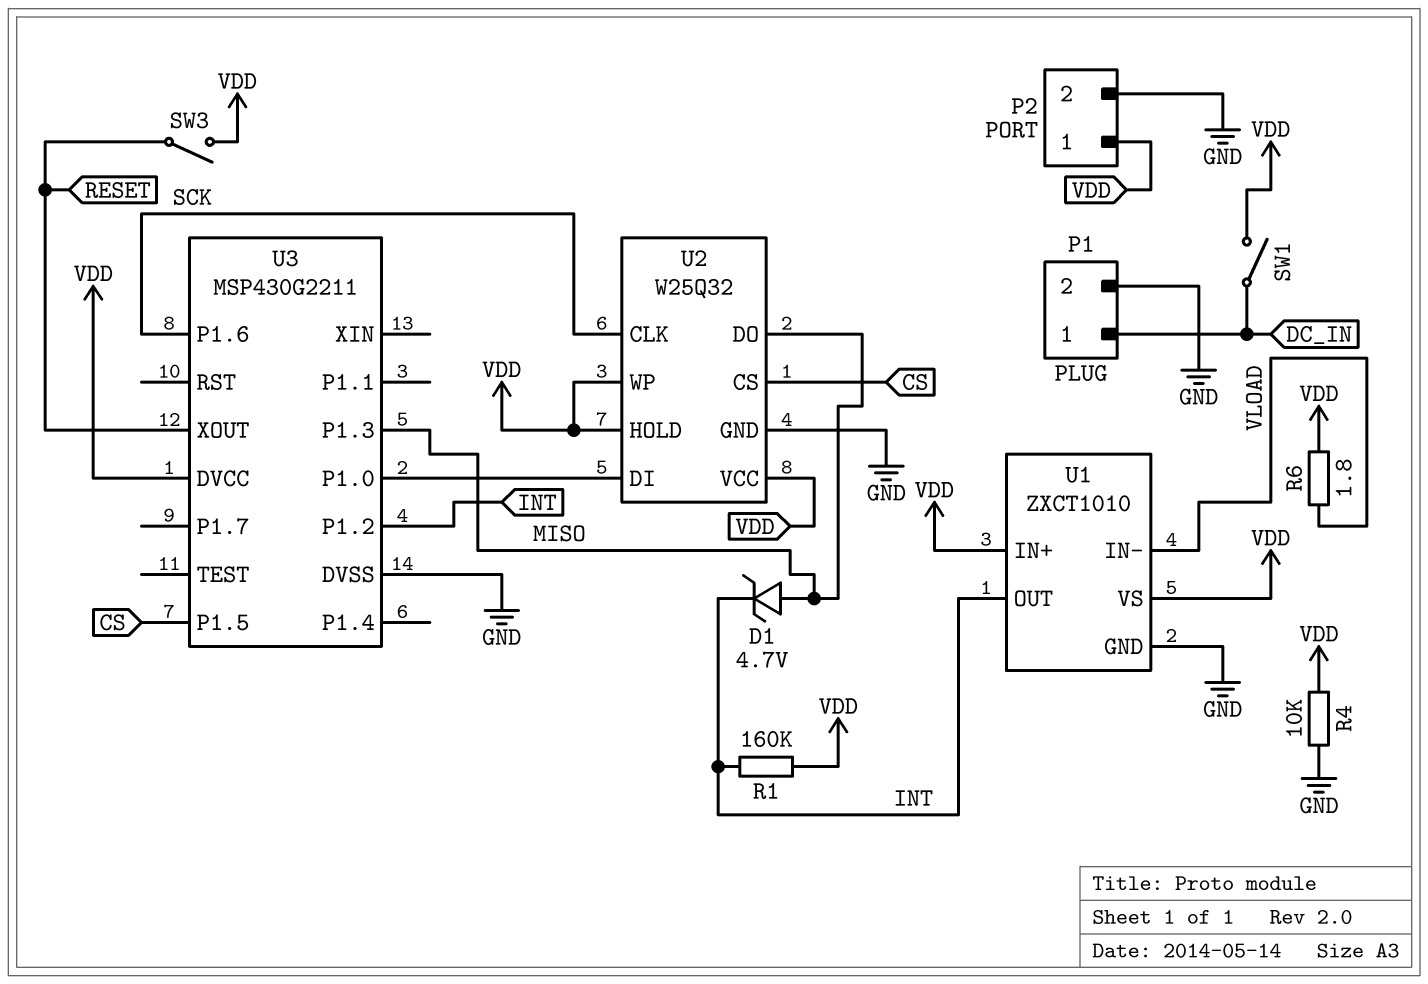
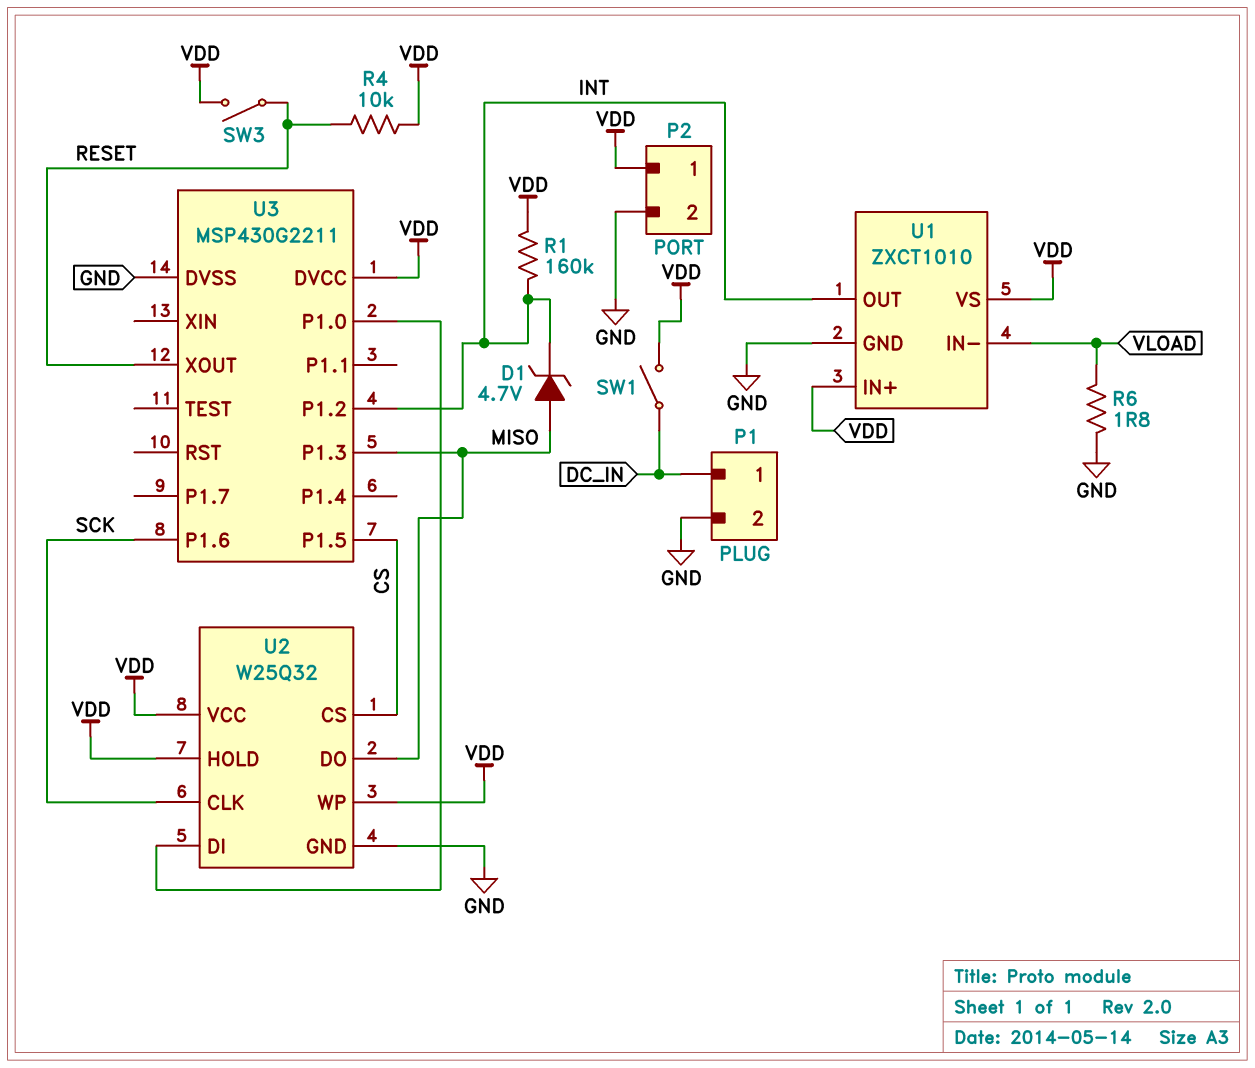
R4: 10k (GND, VDD) -> 10k (RESET, VDD)
R6: 1.8 (VDD, VLOAD) -> 1.8 (GND, VLOAD)

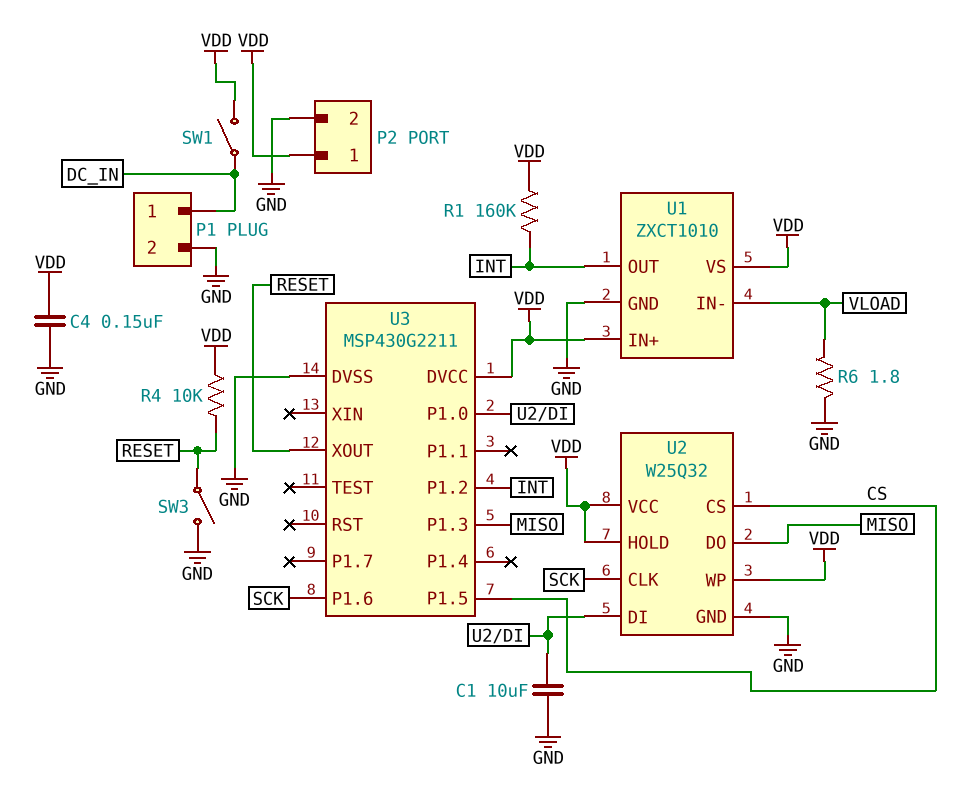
C1: none -> 10uF (GND, U2/DI)
C4: none -> 150nF (GND, VDD)
D1: zener 4.7V (A MISO, K INT) -> none
SW3: switch (RESET, VDD) -> switch (GND, RESET)

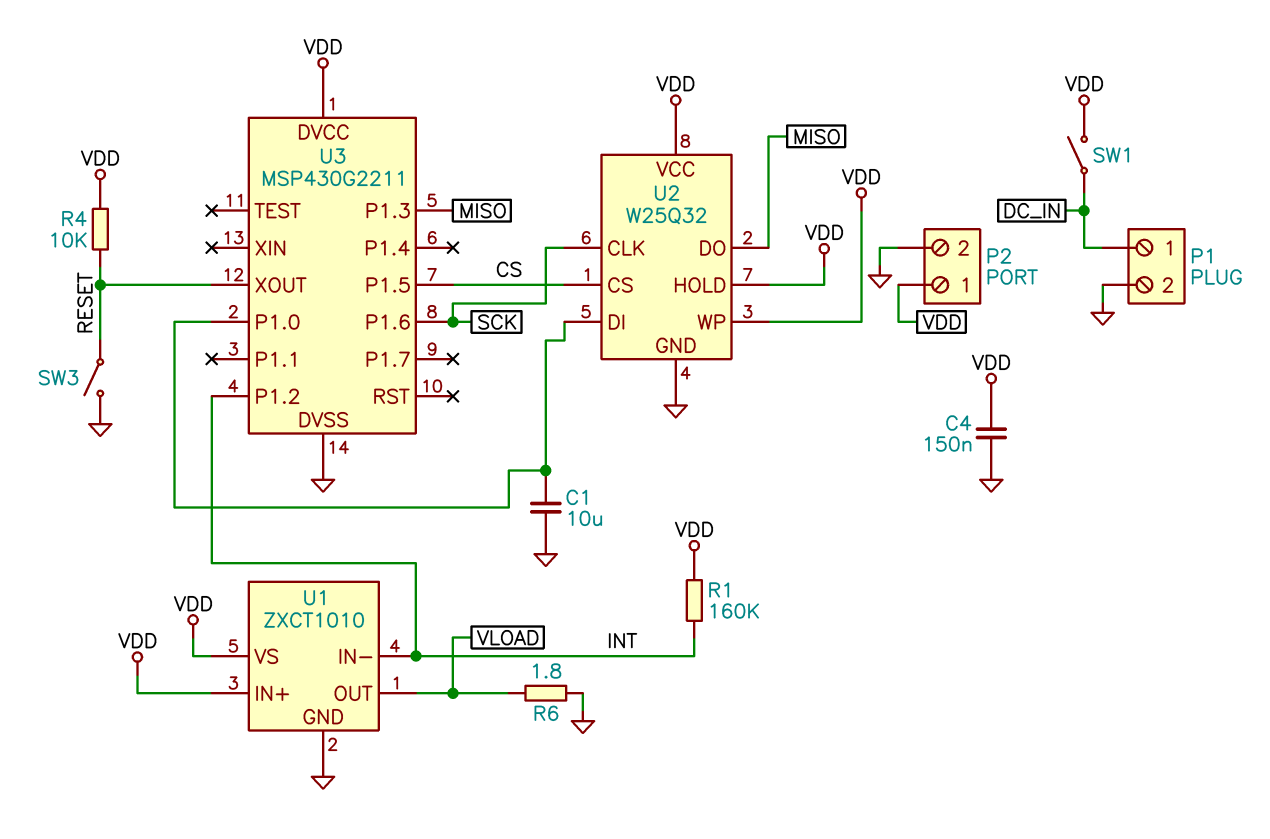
U1 pin IN-: VLOAD -> INT
U1 pin OUT: INT -> VLOAD

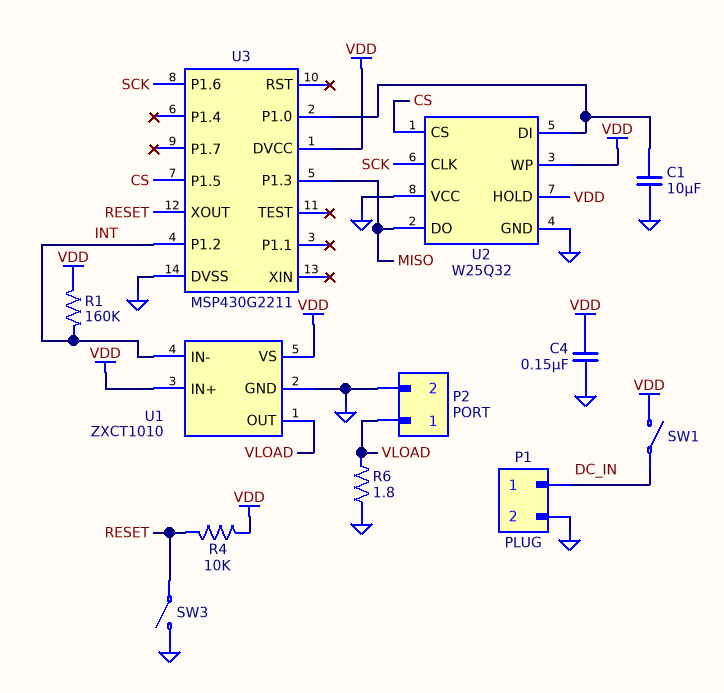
P2 pin 1: VDD -> VLOAD
U2 pin VCC: VDD -> GND

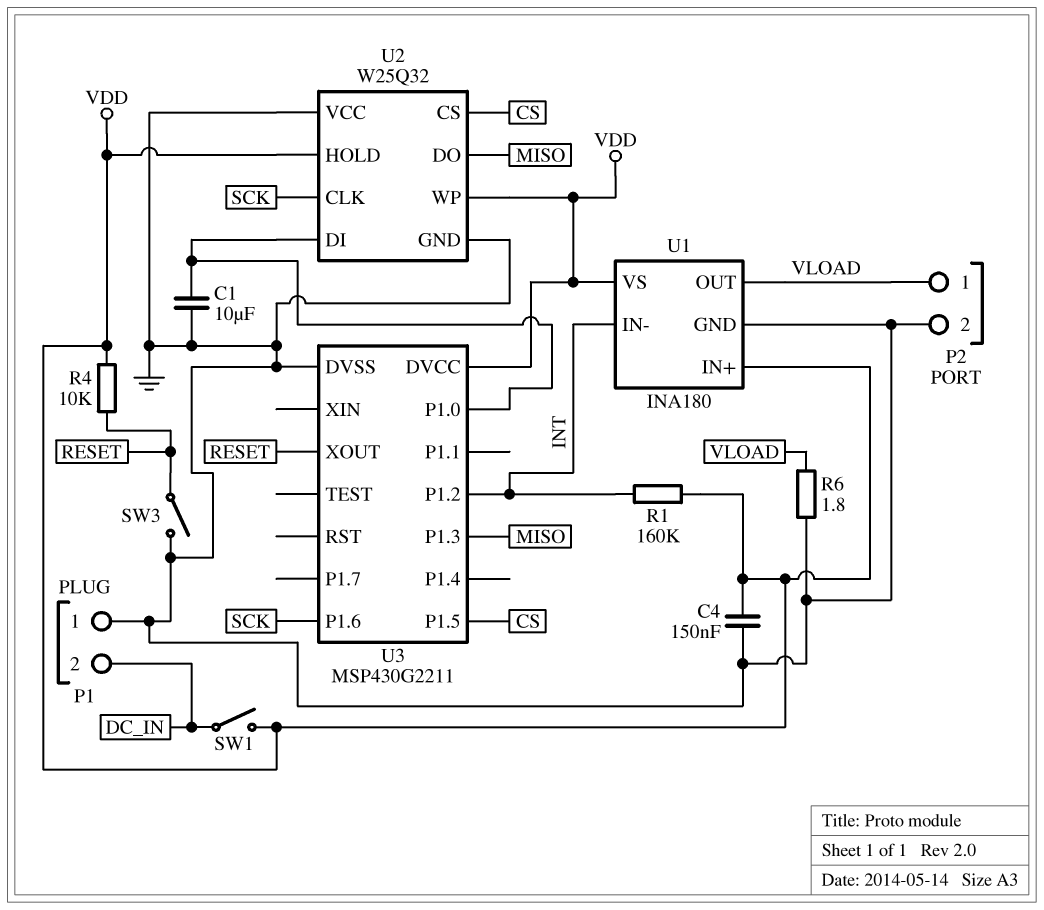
P1 pin 1: DC_IN -> GND
P1 pin 2: GND -> DC_IN
U1: ZXCT1010 -> INA180

